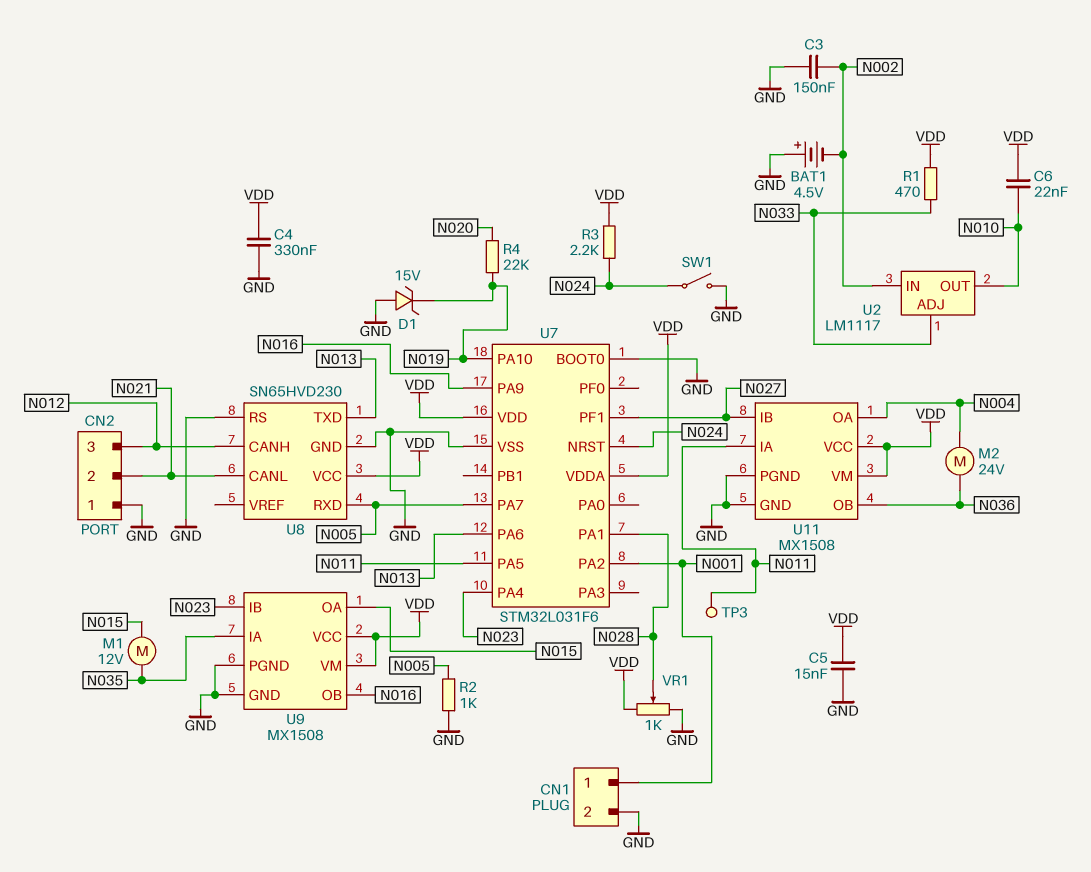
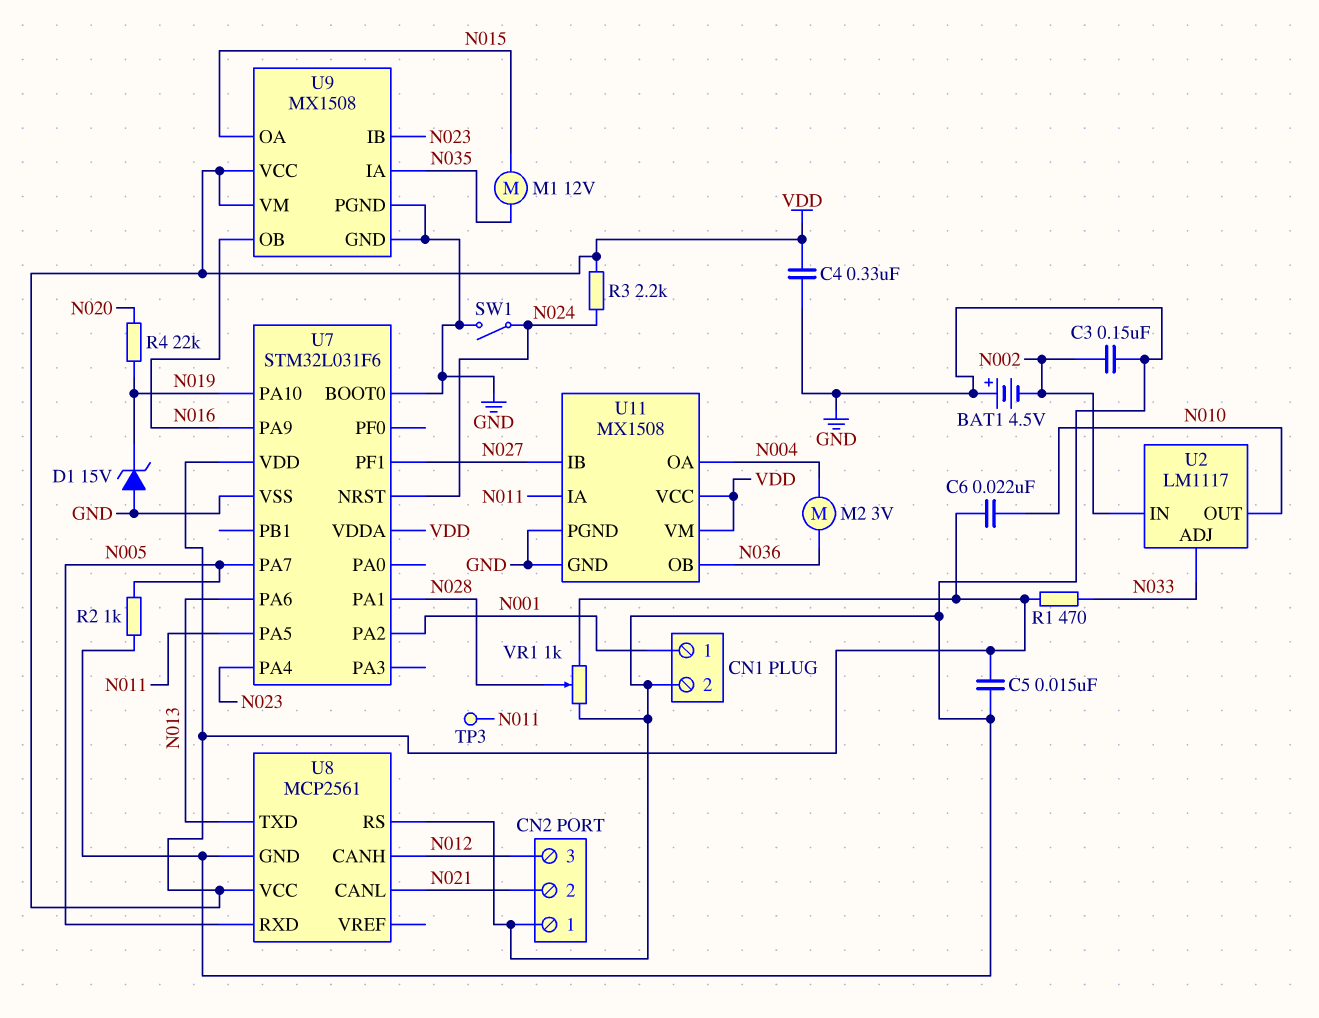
M2: motor 24V (N004, N036) -> motor 3V (N004, N036)
U8: SN65HVD230 -> MCP2561

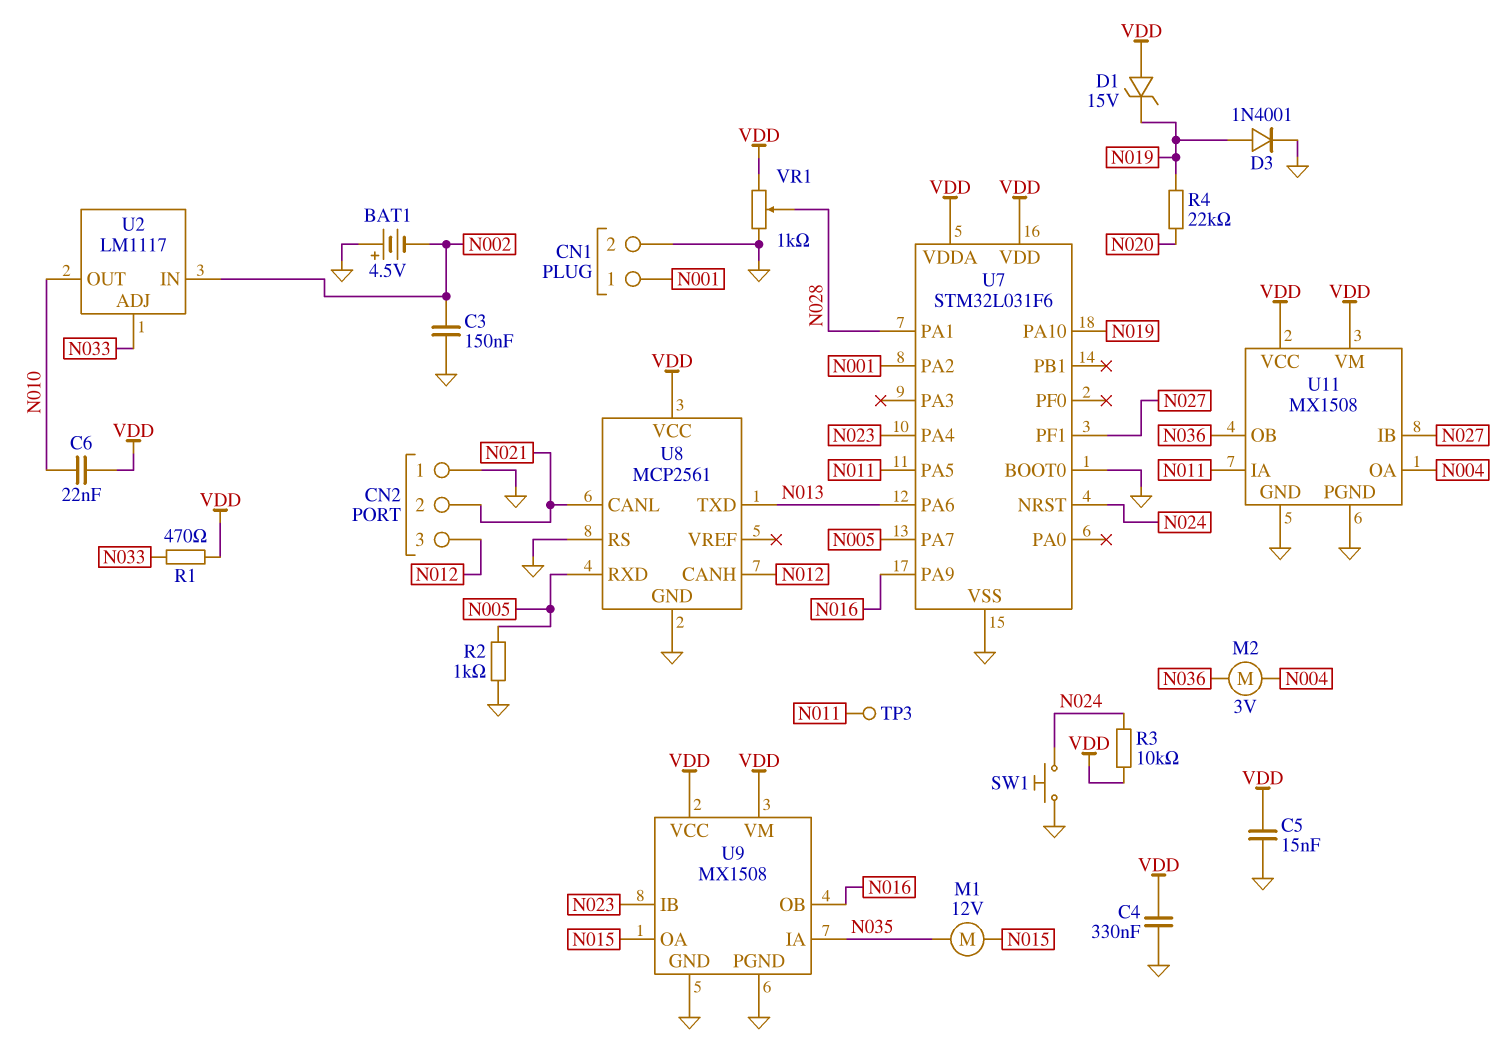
D1: zener 15V (A GND, K N019) -> zener 15V (A VDD, K N019)
D3: none -> diode 1N4001 (A N019, K GND)
R3: 2.2k (N024, VDD) -> 10k (N024, VDD)
SW1: switch (GND, N024) -> button (GND, N024)

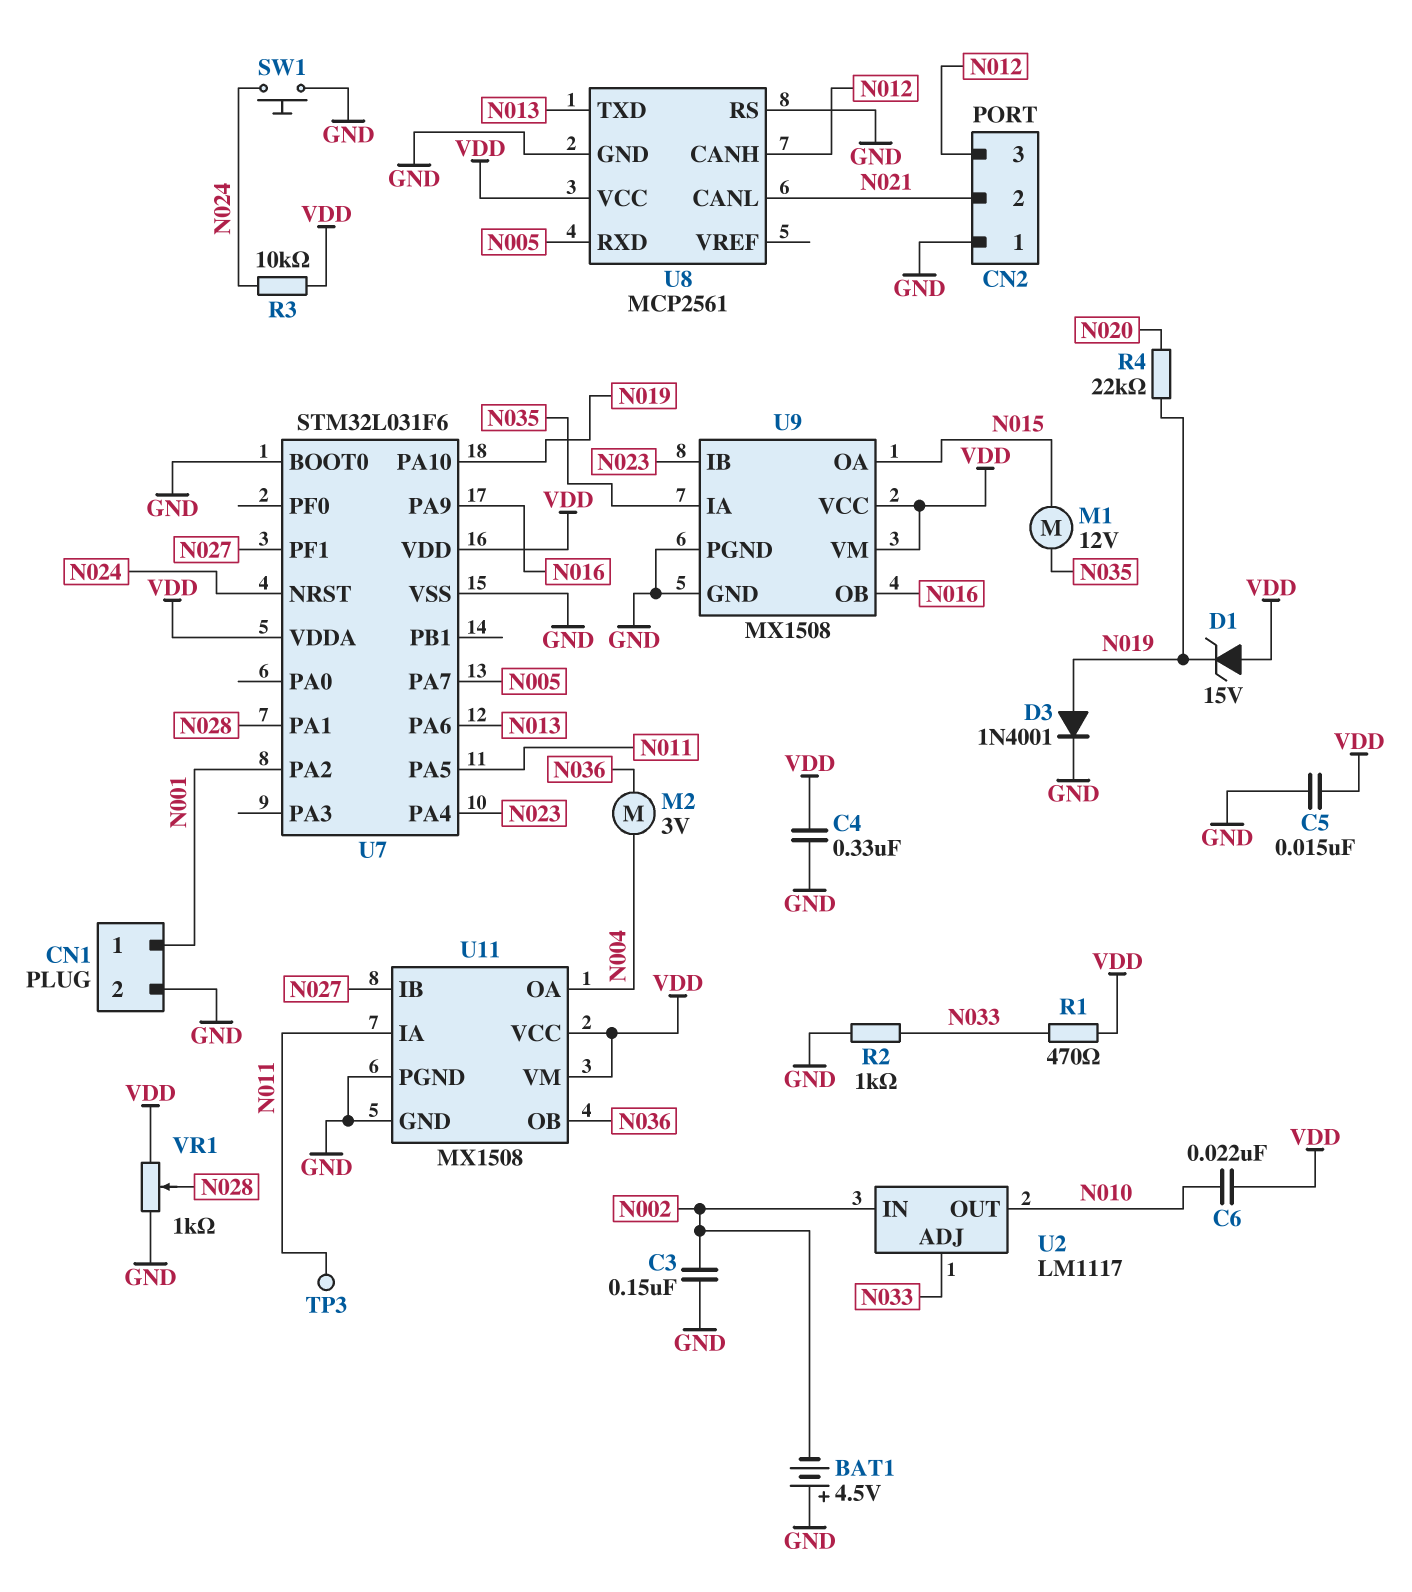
R2: 1k (GND, N005) -> 1k (GND, N033)

